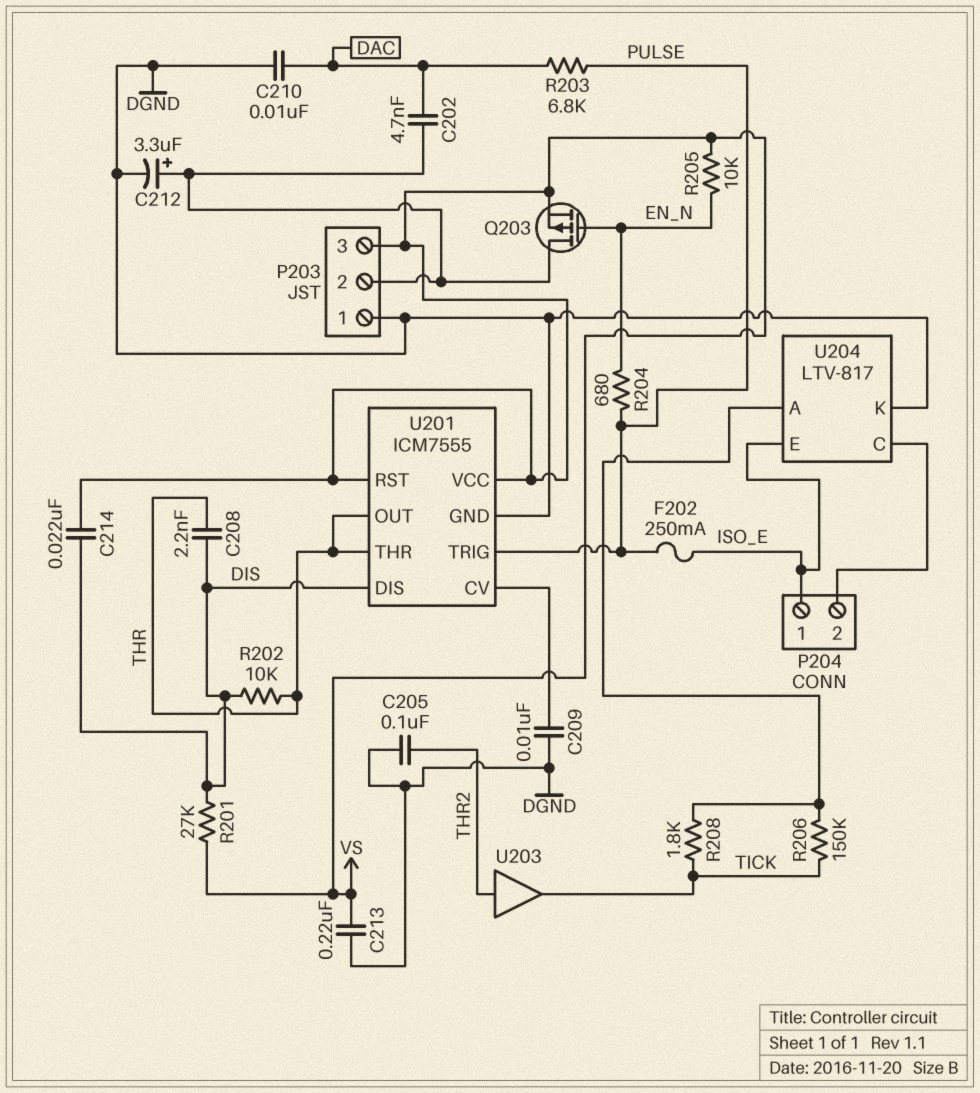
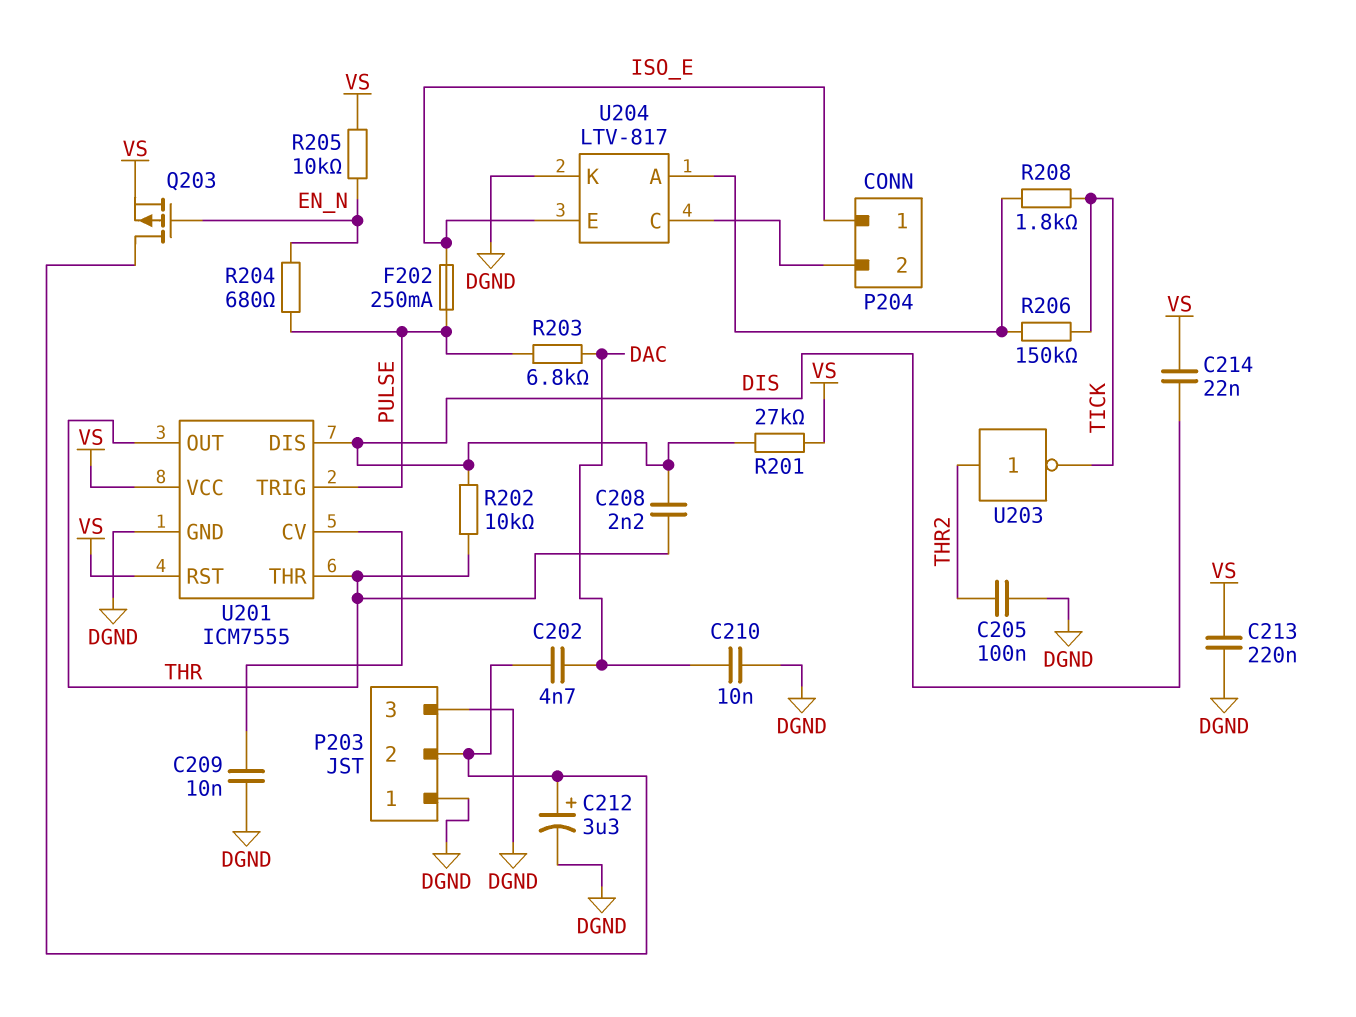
P203 pin 3: VS -> DGND
U203: buffer (in THR2, out TICK) -> NOT (in THR2, out TICK)

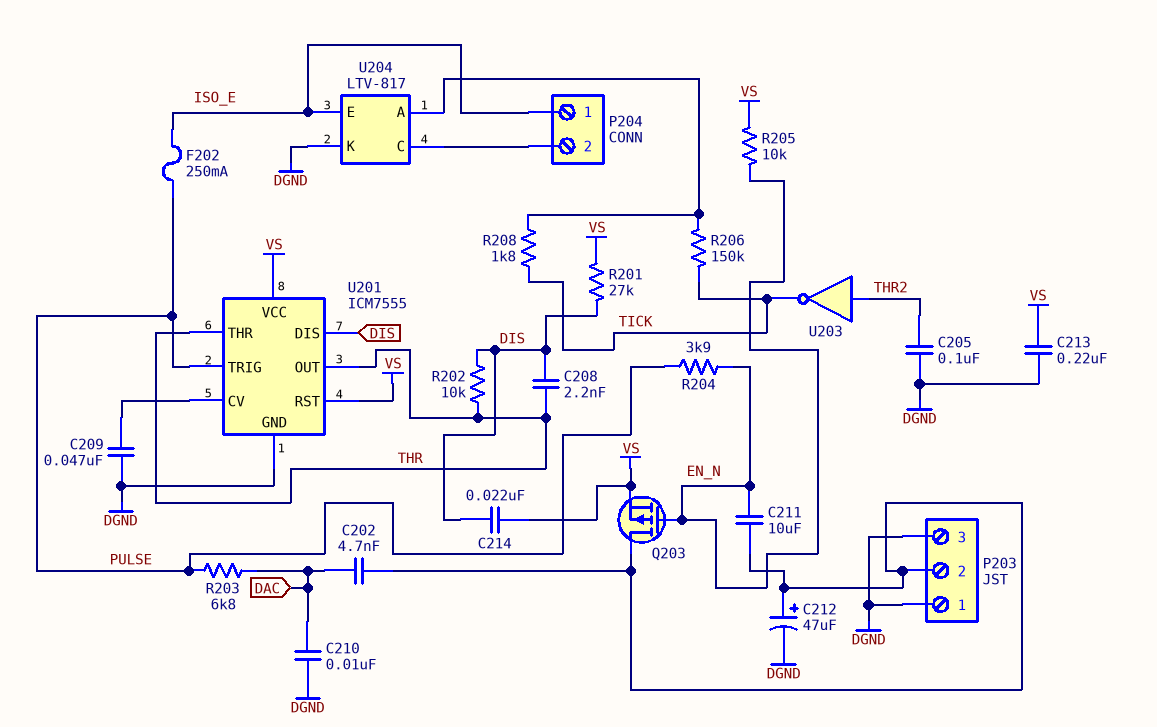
C209: 10nF (DGND, U201/CV) -> 47nF (DGND, U201/CV)
C211: none -> 10uF (EN_N, P203/2)
C212: 3.3uF (plus P203/2, minus DGND) -> 47uF (plus P203/2, minus DGND)
R204: 680 (EN_N, PULSE) -> 3.9k (EN_N, PULSE)

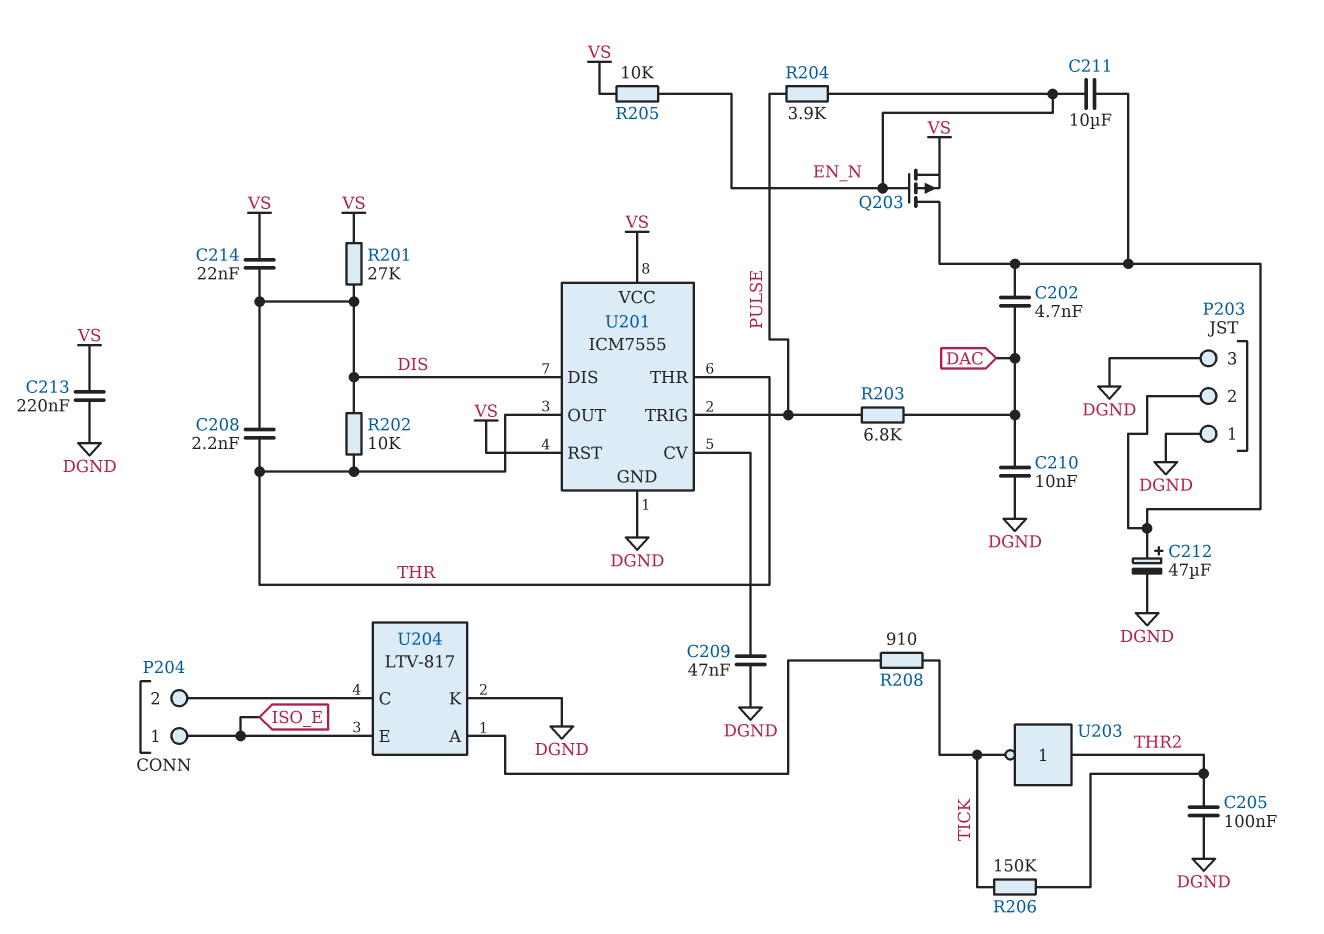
F202: 250mA (ISO_E, PULSE) -> none
R206: 150k (TICK, U204/A) -> 150k (THR2, TICK)
R208: 1.8k (TICK, U204/A) -> 910 (TICK, U204/A)

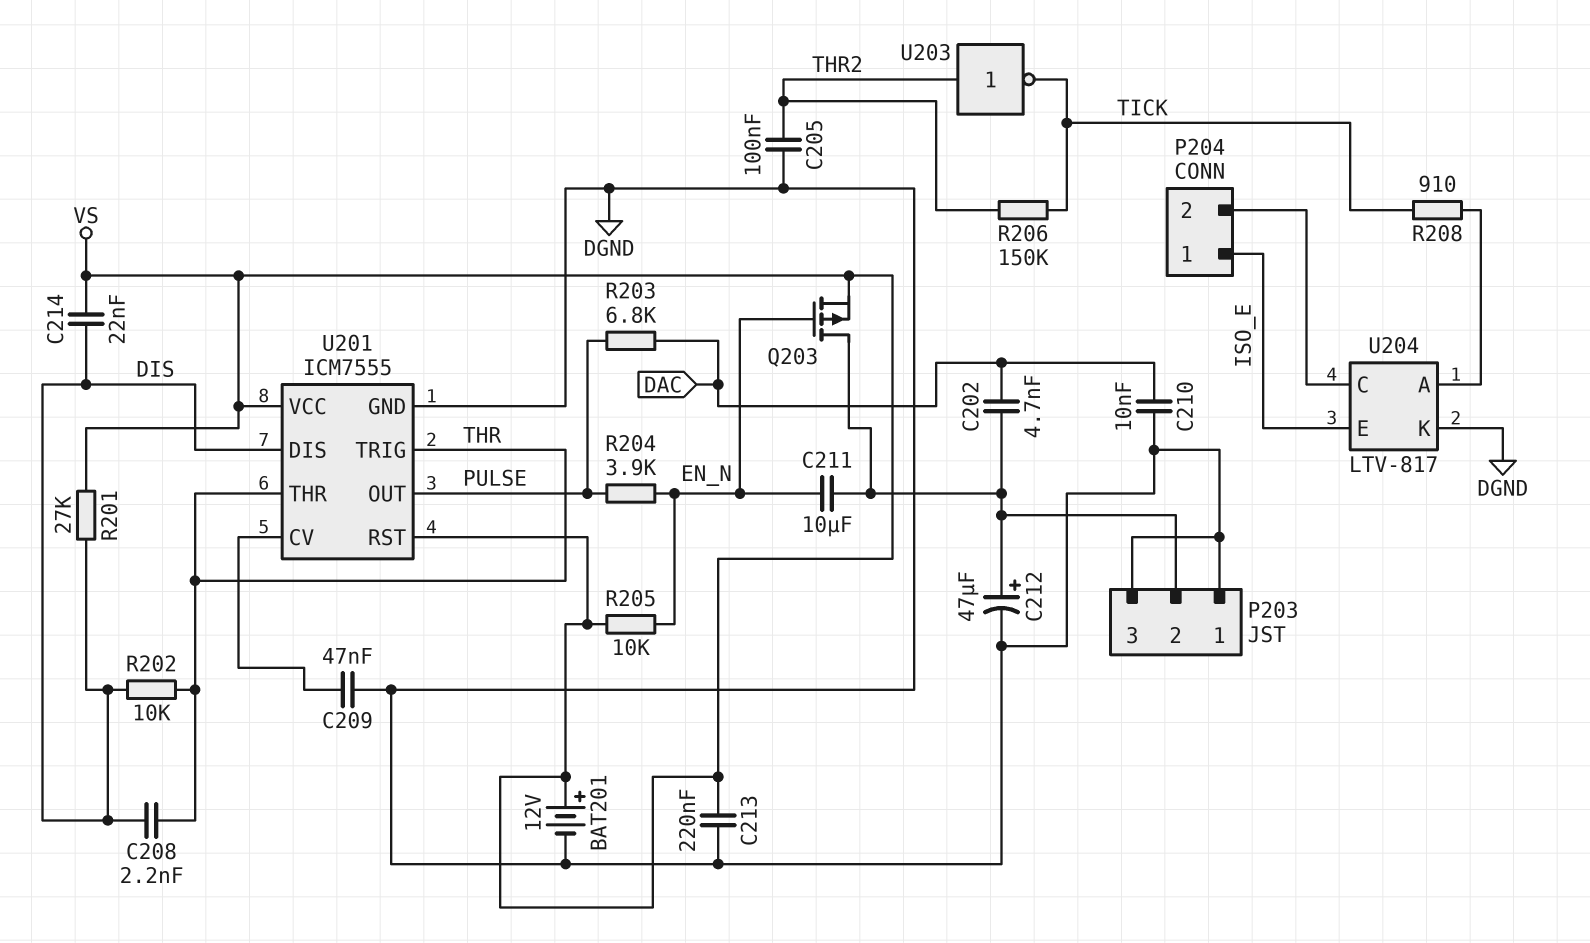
BAT201: none -> 12V (plus VS, minus DGND)
U201 pin OUT: THR -> PULSE
U201 pin TRIG: PULSE -> THR

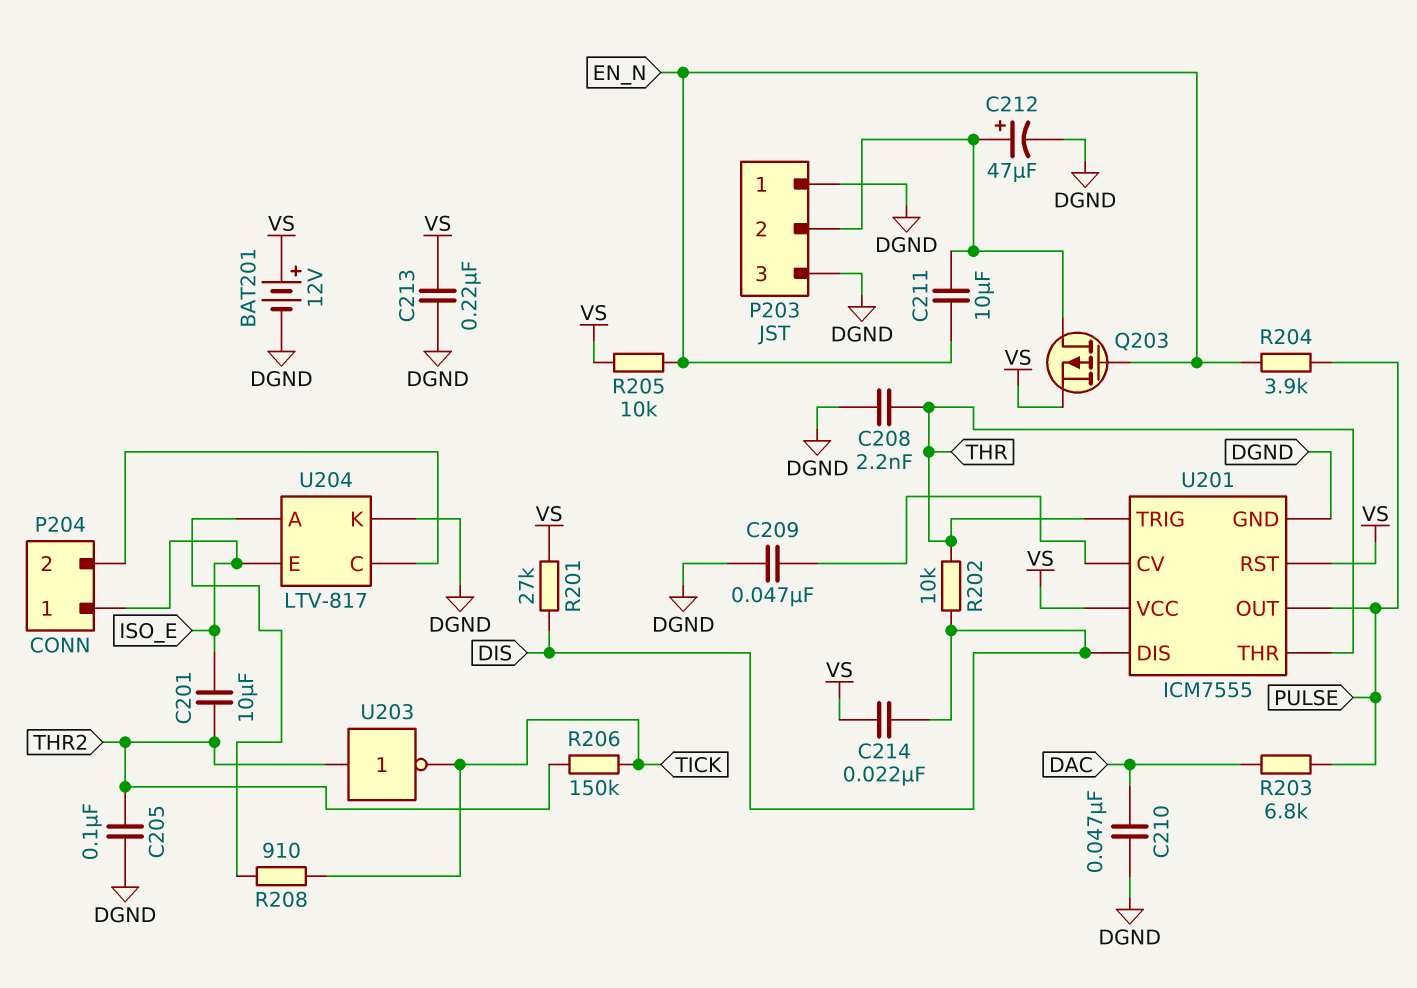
C201: none -> 10uF (ISO_E, THR2)
C202: 4.7nF (DAC, P203/2) -> none
C208: 2.2nF (DIS, THR) -> 2.2nF (DGND, THR)
C210: 10nF (DAC, DGND) -> 47nF (DAC, DGND)

